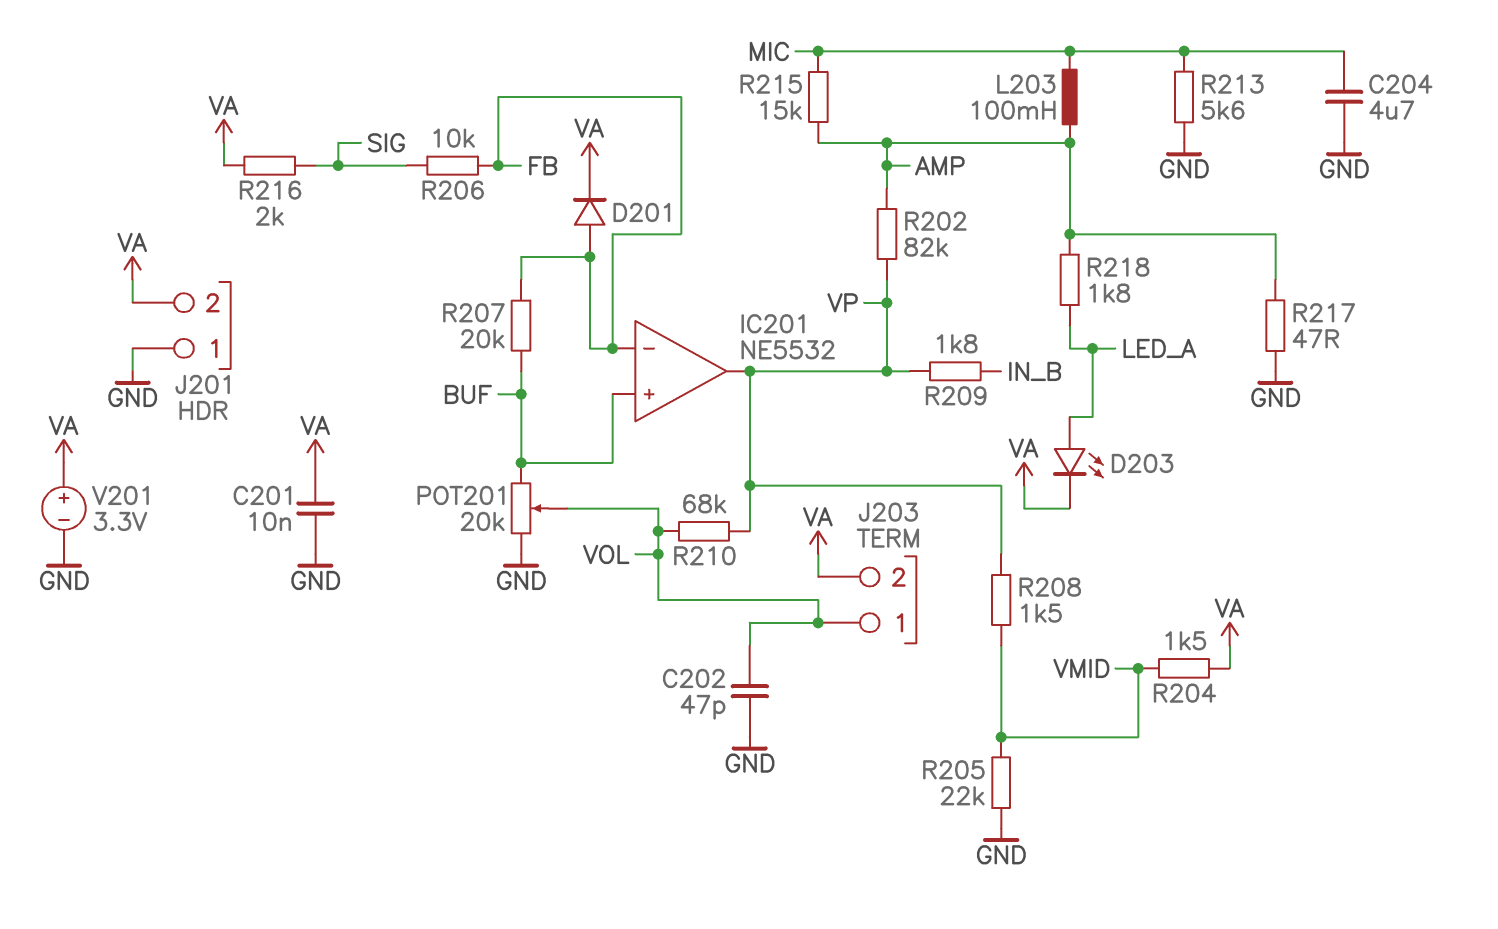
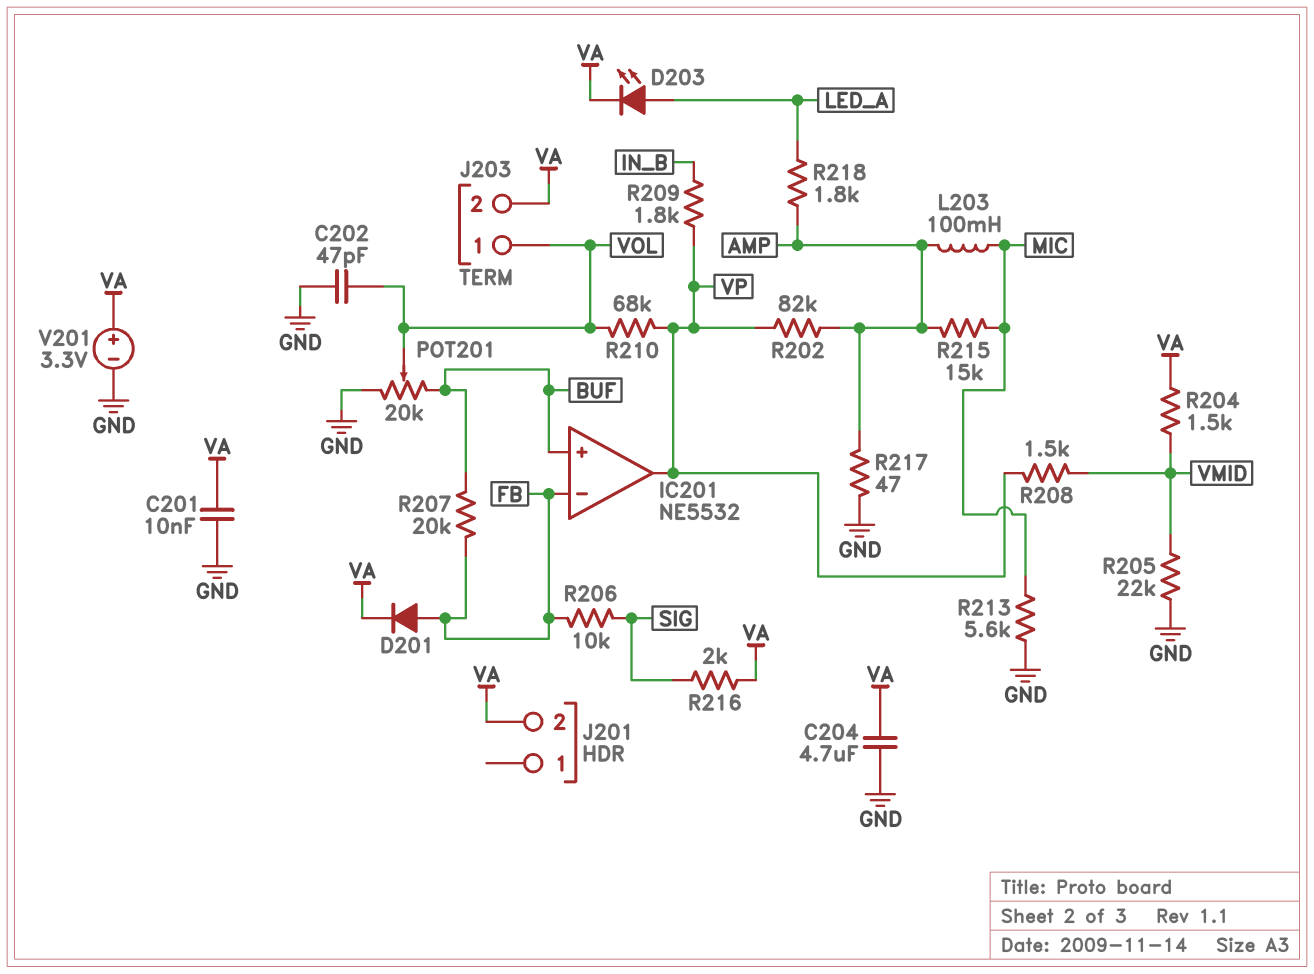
C204: 4.7uF (GND, MIC) -> 4.7uF (GND, VA)
J201 pin 1: GND -> none

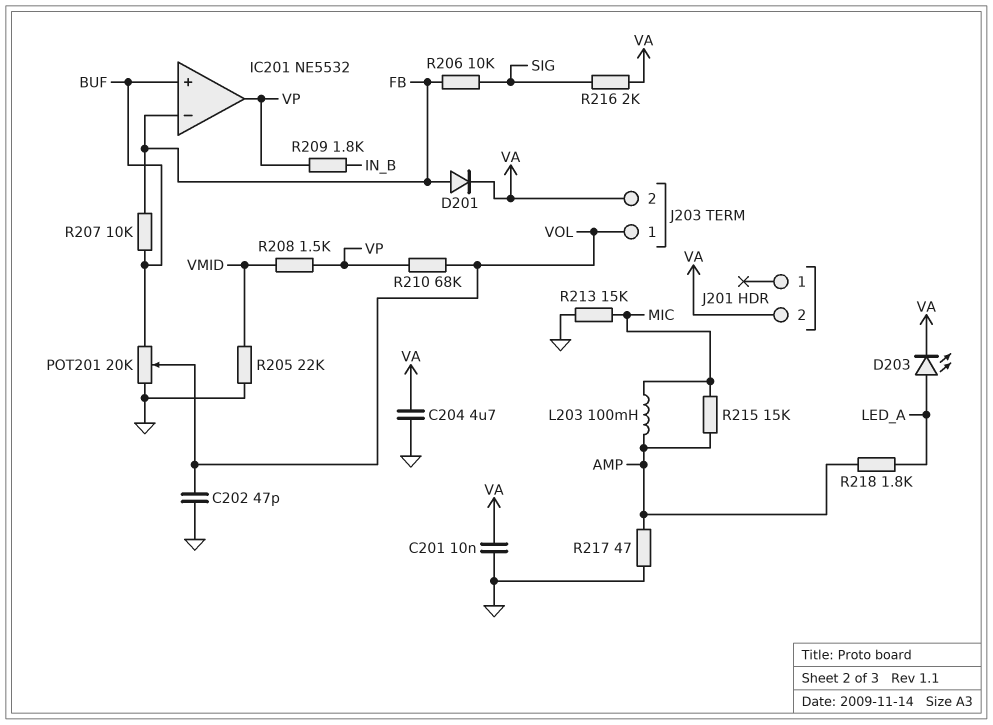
R202: 82k (AMP, VP) -> none
R204: 1.5k (VA, VMID) -> none
R207: 20k (BUF, FB) -> 10k (BUF, FB)
R213: 5.6k (GND, MIC) -> 15k (GND, MIC)
V201: 3.3V (plus VA, minus GND) -> none

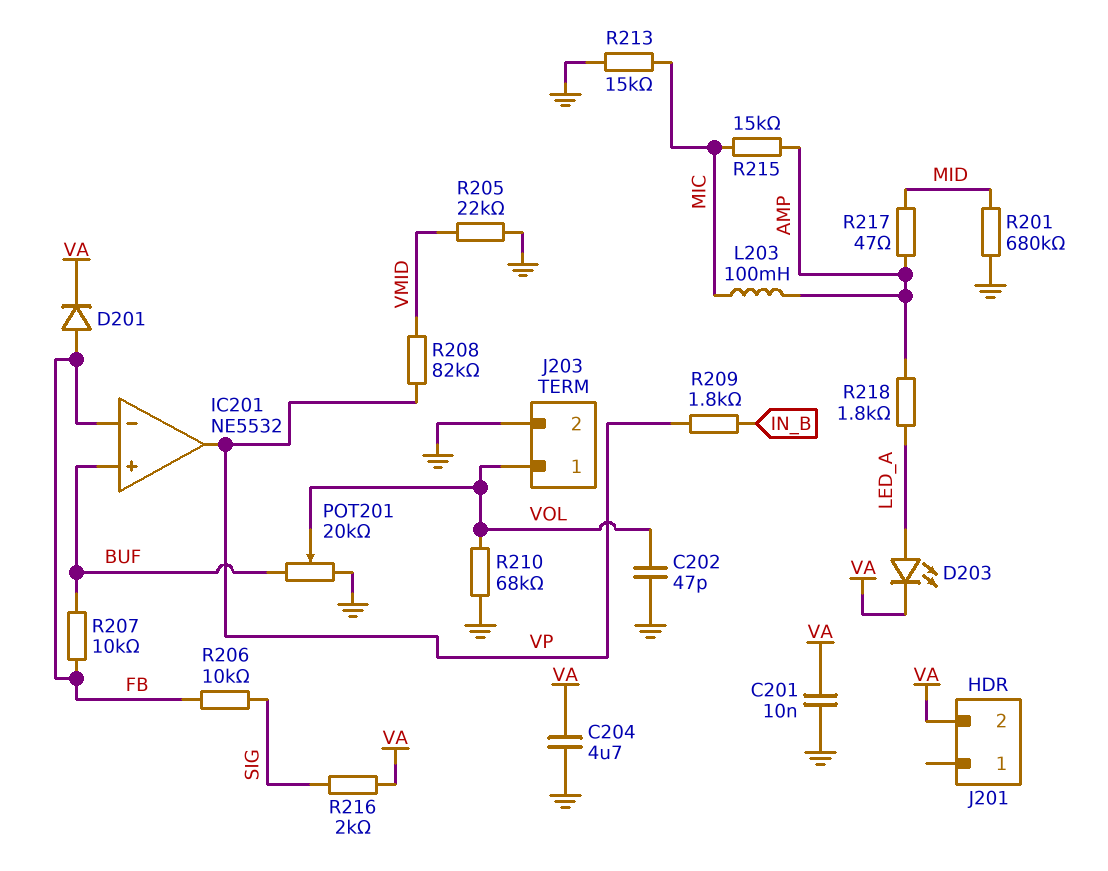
J203 pin 2: VA -> GND
R201: none -> 680k (GND, MID)
R208: 1.5k (VMID, VP) -> 82k (VMID, VP)
R210: 68k (VOL, VP) -> 68k (GND, VOL)
R217: 47 (AMP, GND) -> 47 (AMP, MID)

